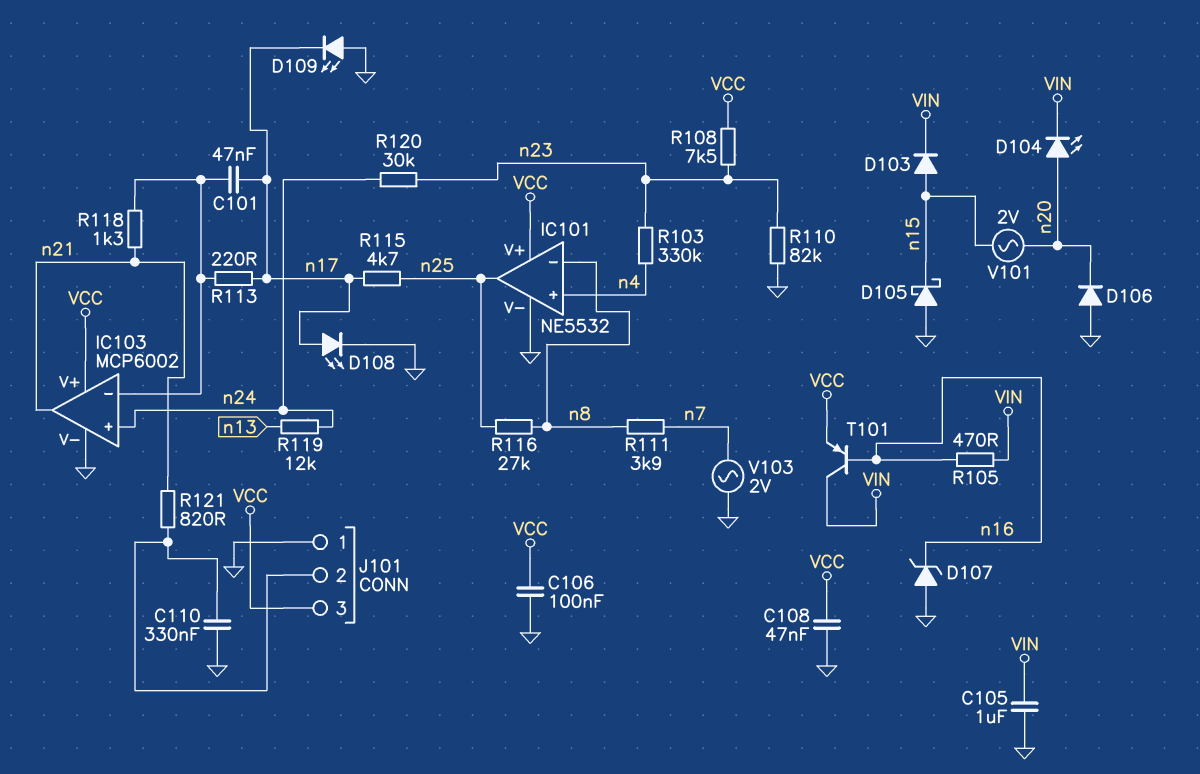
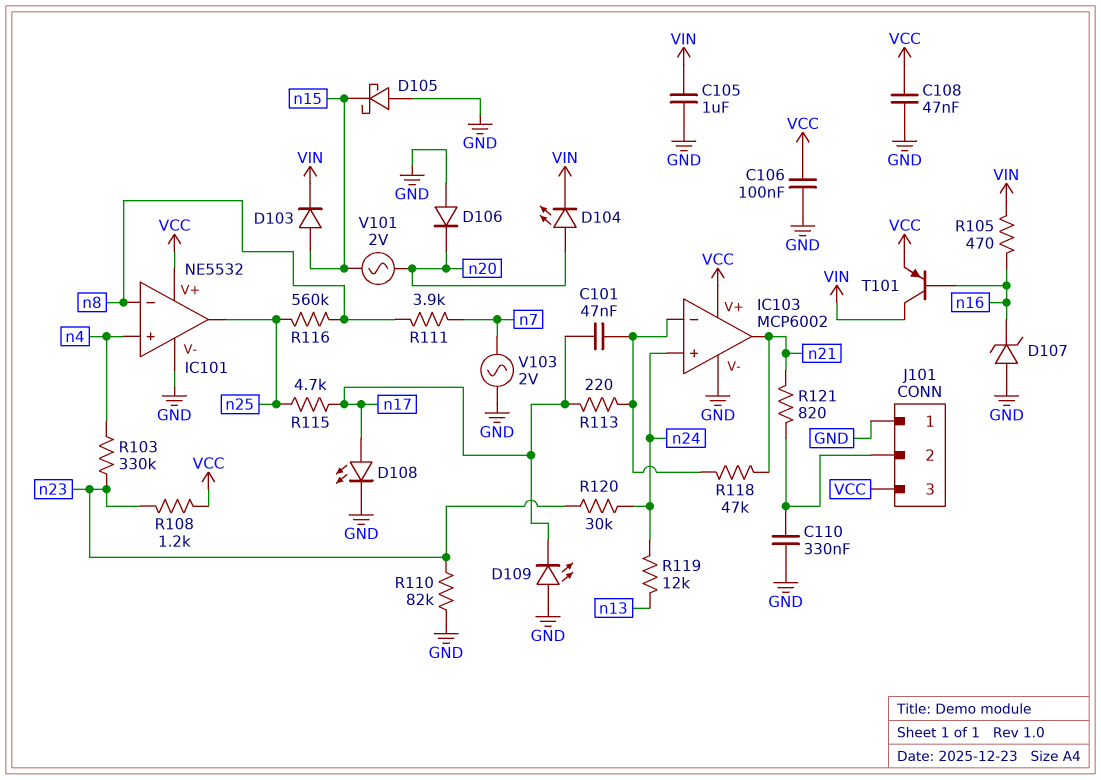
R108: 7.5k (VCC, n23) -> 1.2k (VCC, n23)
R116: 27k (n8, n25) -> 560k (n8, n25)
R118: 1.3k (IC103/in-, n21) -> 47k (IC103/in-, n21)

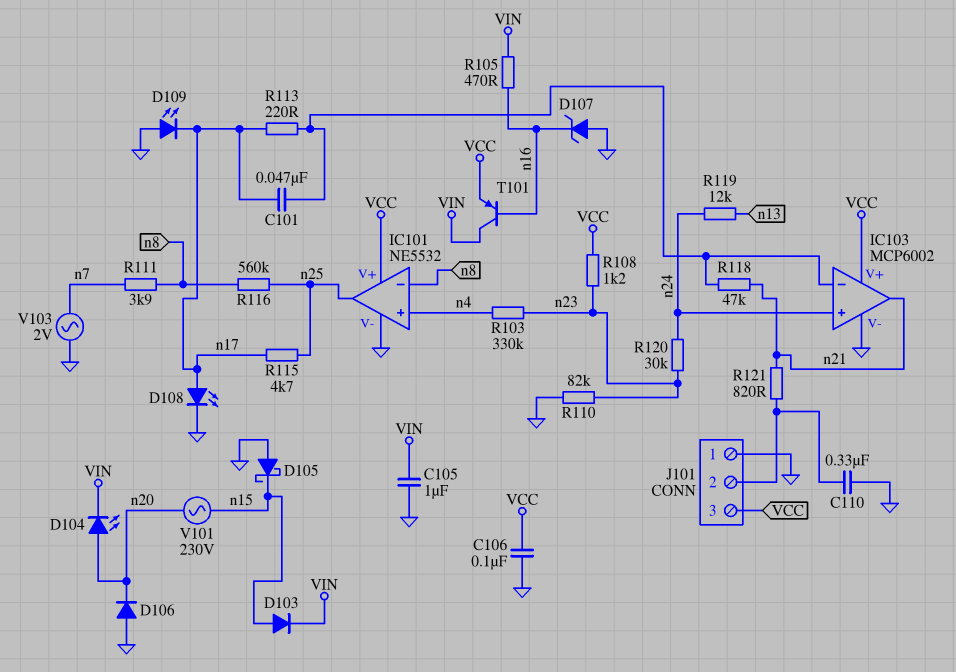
C108: 47nF (GND, VCC) -> none
V101: AC 2V (n15, n20) -> AC 230V (n15, n20)

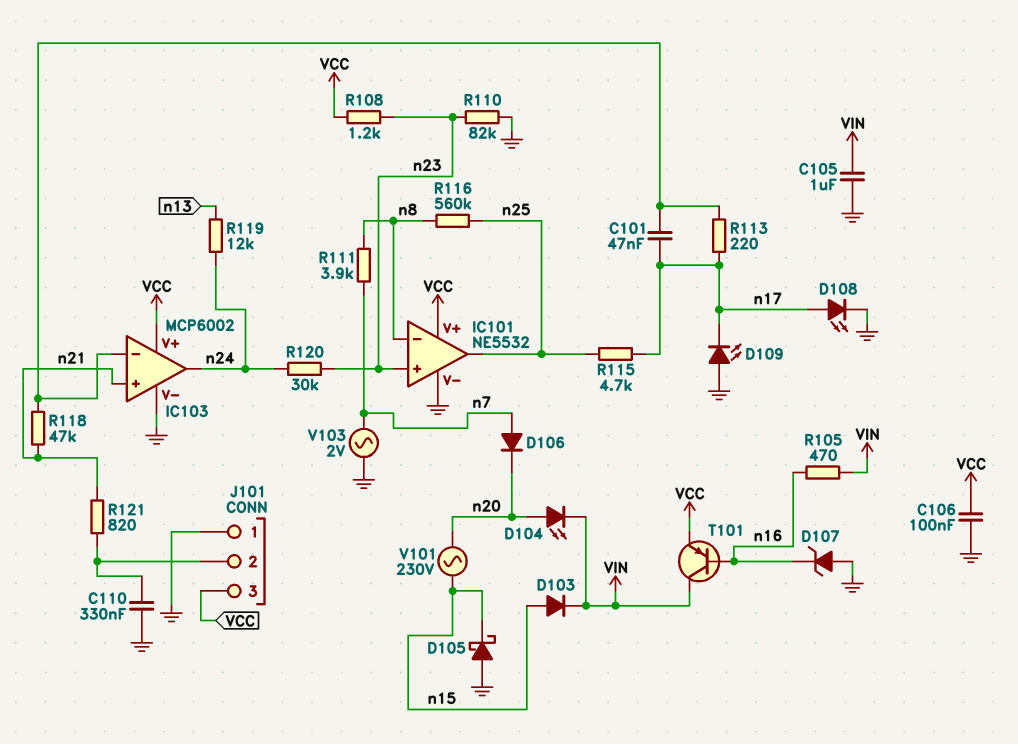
D106: diode (A GND, K n20) -> diode (A n7, K n20)
IC101 pin in+: n4 -> n23
IC103 pin in+: n24 -> n21
IC103 pin out: n21 -> n24
R103: 330k (n4, n23) -> none

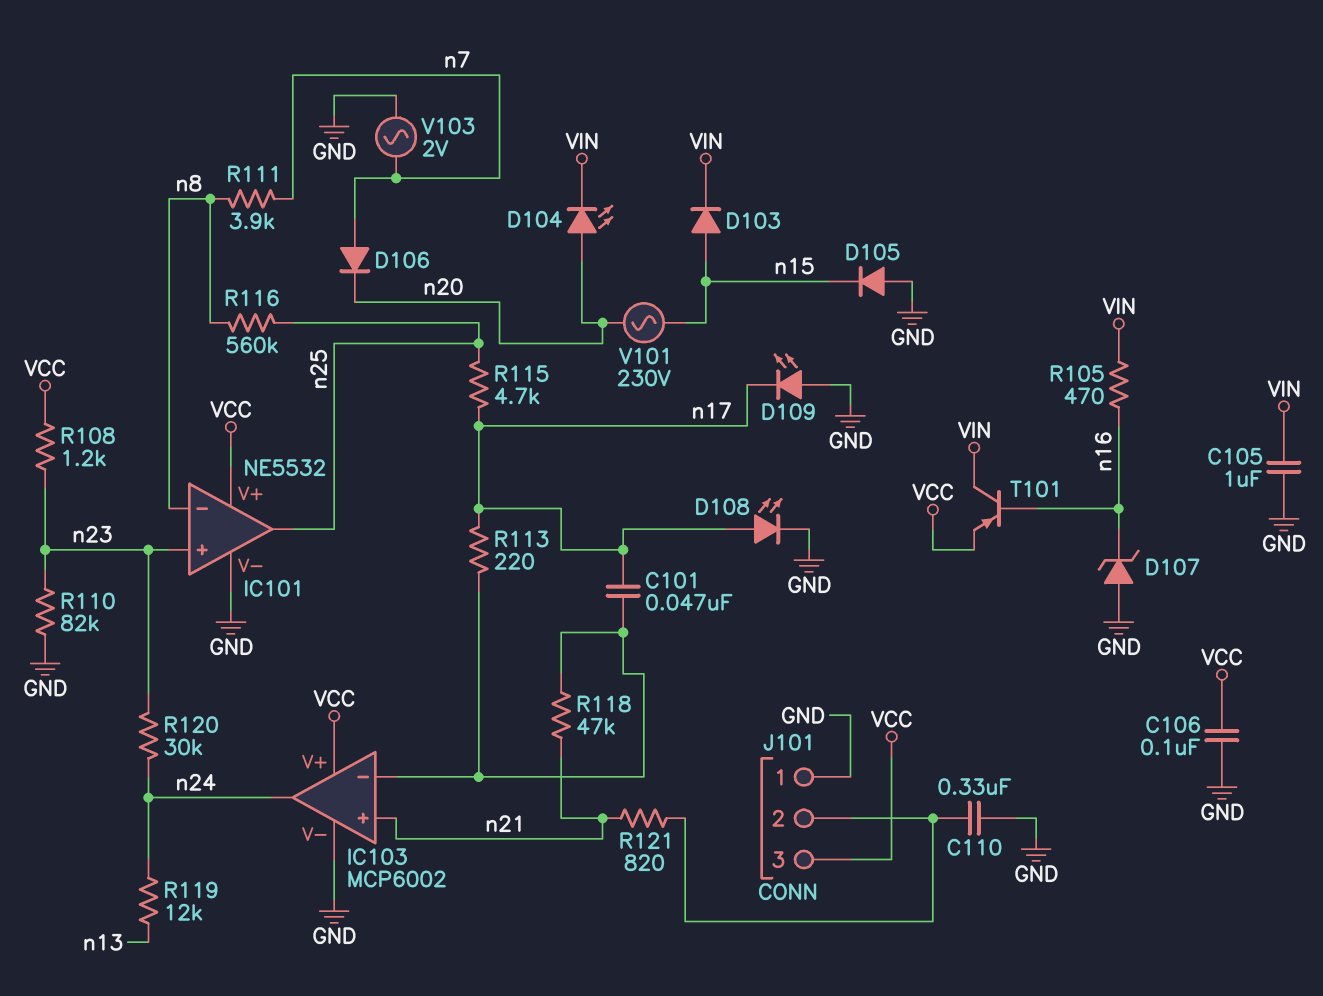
D105: schottky (A GND, K n15) -> diode (A GND, K n15)

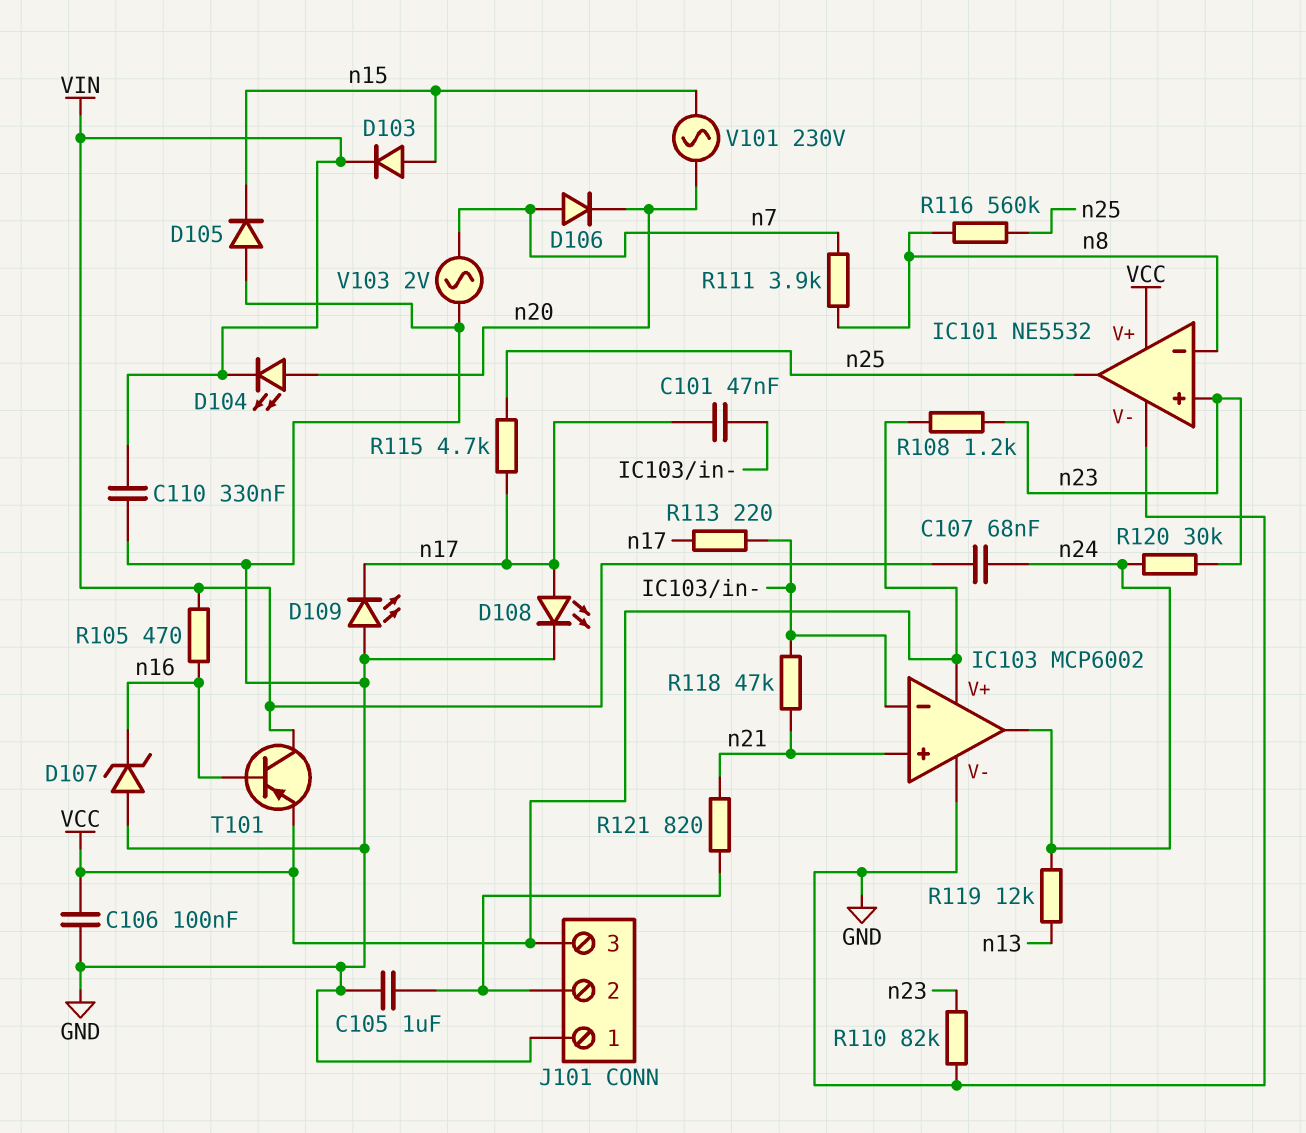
C105: 1uF (GND, VIN) -> 1uF (GND, J101/2)
C107: none -> 68nF (VIN, n24)
C110: 330nF (GND, J101/2) -> 330nF (GND, VIN)

